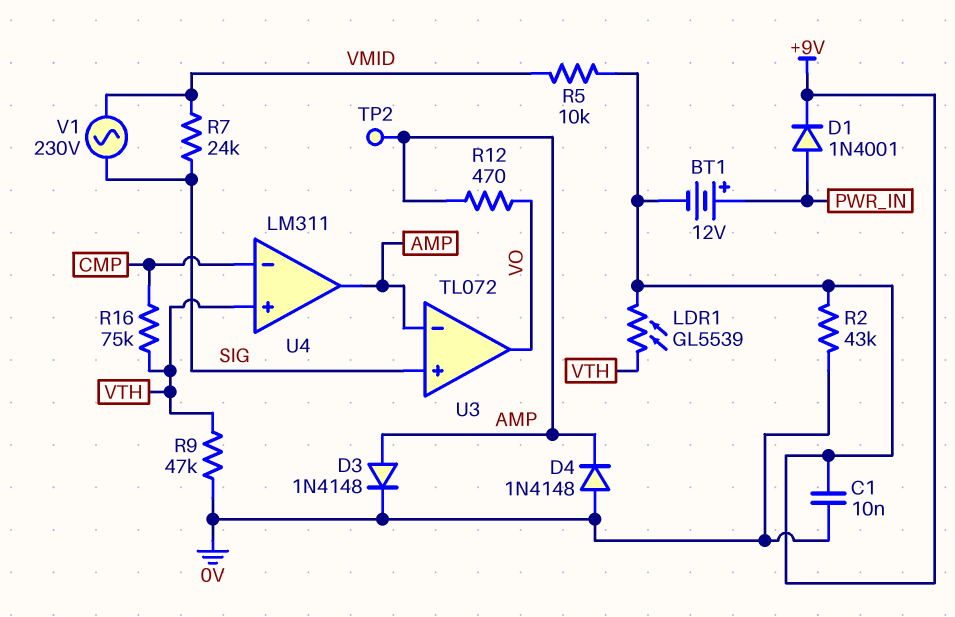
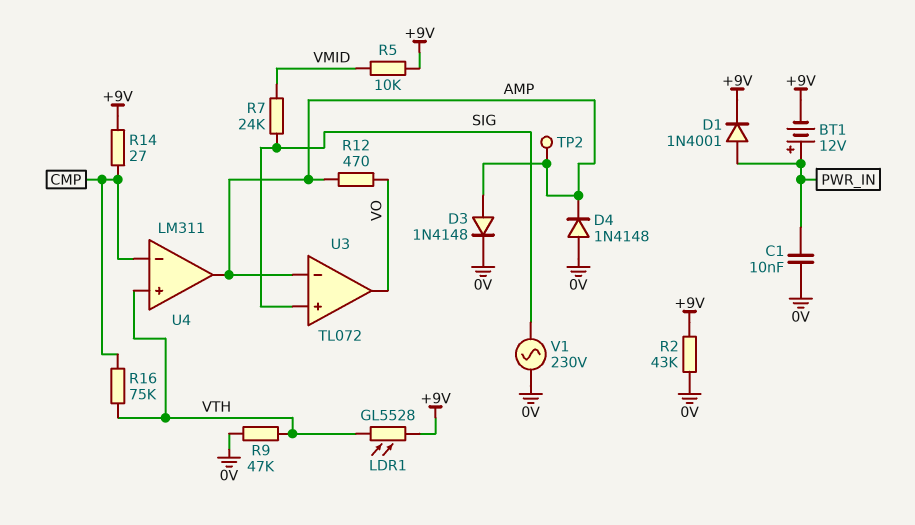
C1: 10nF (+9V, 0V) -> 10nF (0V, PWR_IN)
LDR1: GL5539 (+9V, VTH) -> GL5528 (+9V, VTH)
R14: none -> 27 (+9V, CMP)
V1: AC 230V (SIG, VMID) -> AC 230V (0V, SIG)

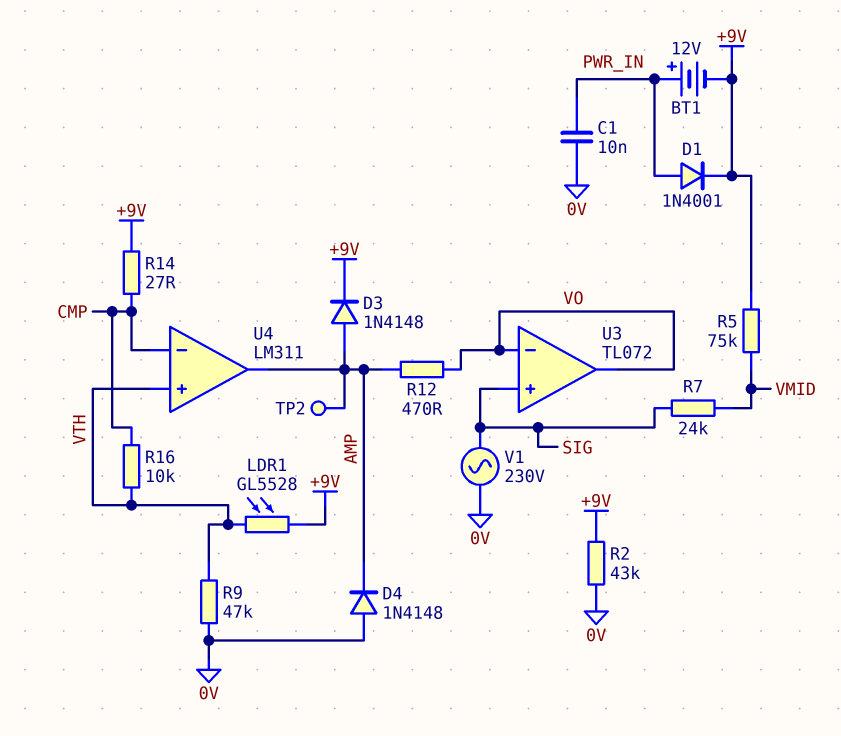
D3: diode 1N4148 (A AMP, K 0V) -> diode 1N4148 (A AMP, K +9V)
R5: 10k (+9V, VMID) -> 75k (+9V, VMID)
R16: 75k (CMP, VTH) -> 10k (CMP, VTH)
U3 pin in-: AMP -> VO

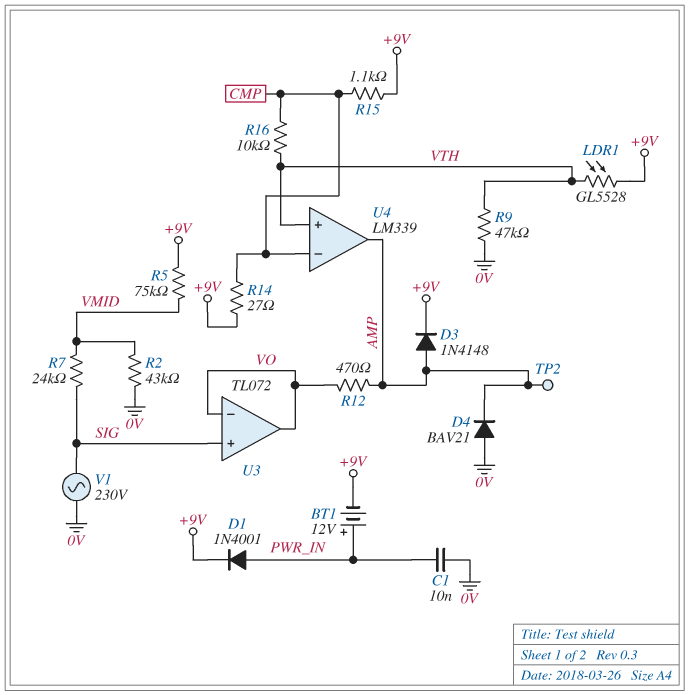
D4: diode 1N4148 (A 0V, K AMP) -> diode BAV21 (A 0V, K AMP)
R2: 43k (+9V, 0V) -> 43k (0V, VMID)
R15: none -> 1.1k (+9V, CMP)
U4: LM311 -> LM339

